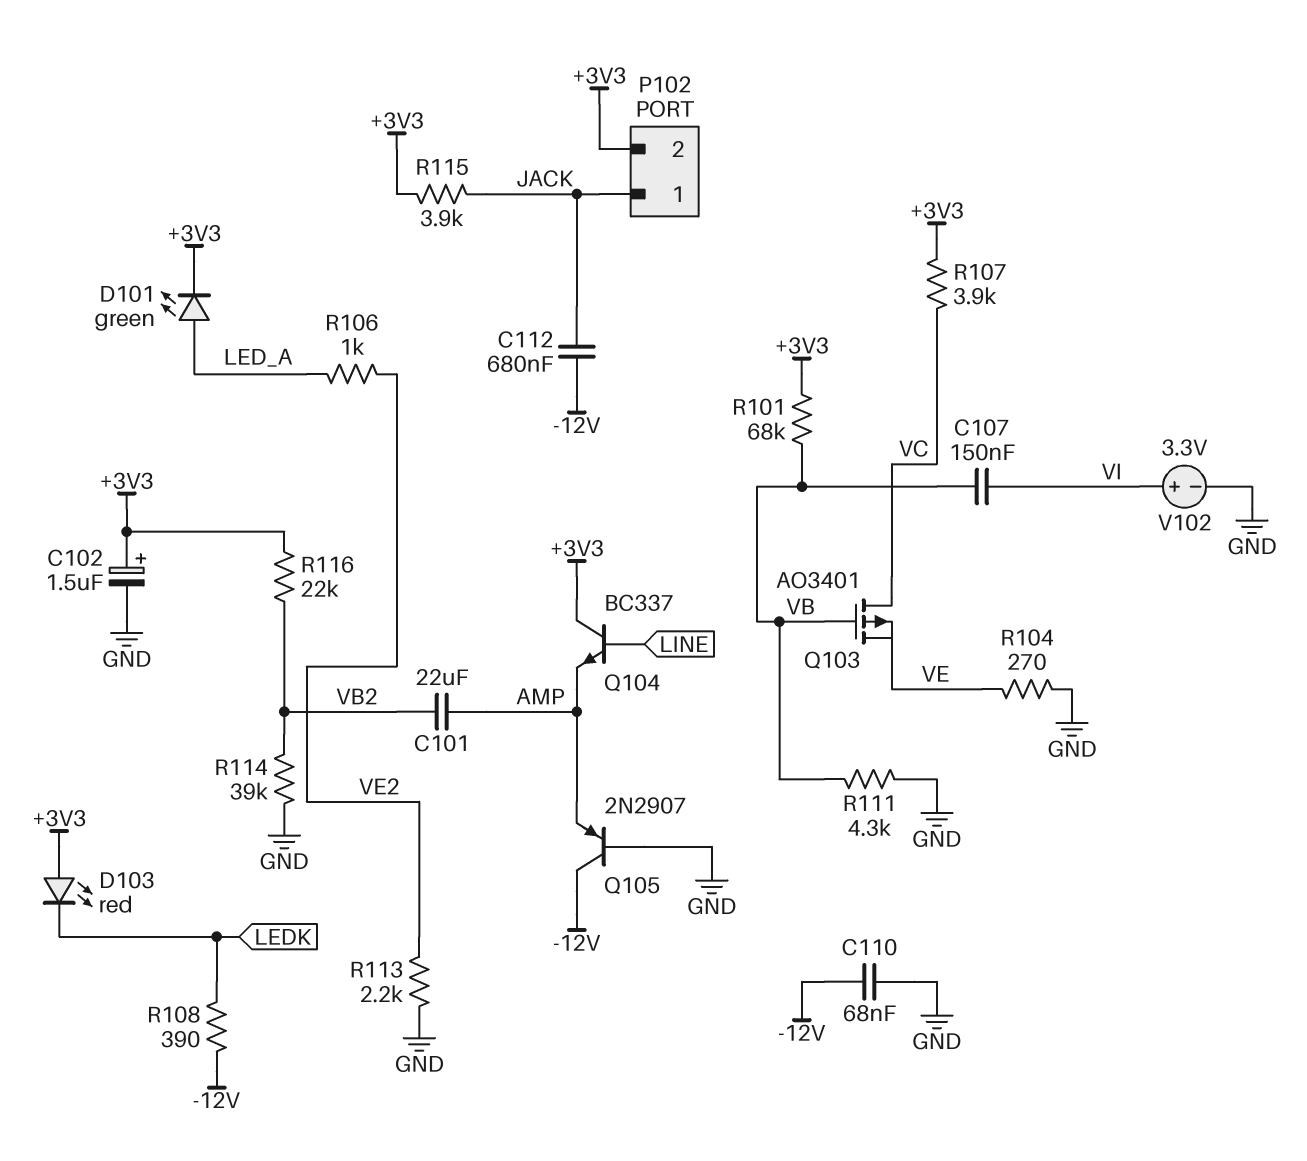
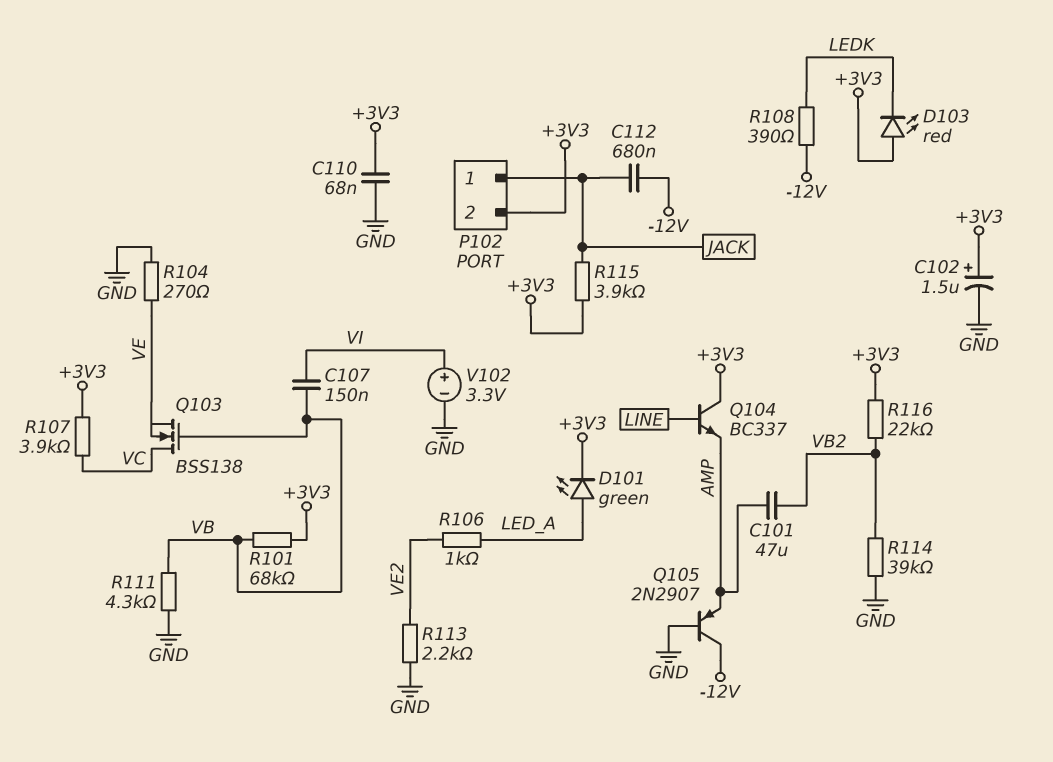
C101: 22uF (AMP, VB2) -> 47uF (AMP, VB2)
C110: 68nF (-12V, GND) -> 68nF (+3V3, GND)
Q103: PMOS AO3401 (G VB, D VC, S VE) -> NMOS BSS138 (G VB, D VC, S VE)

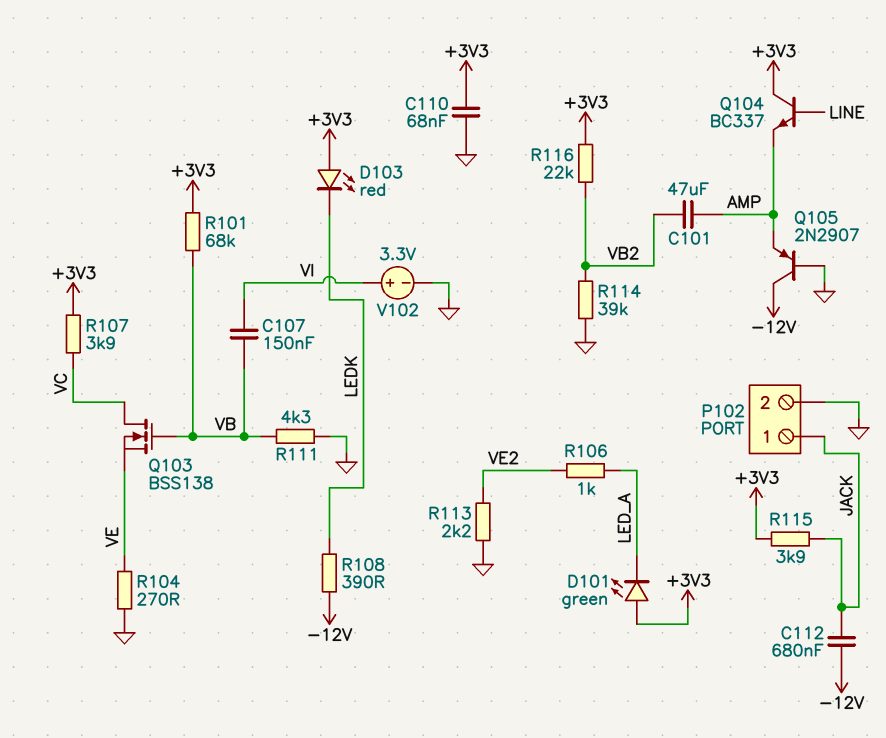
C102: 1.5uF (plus +3V3, minus GND) -> none
D101: LED green (A LED_A, K +3V3) -> LED green (A +3V3, K LED_A)
P102 pin 2: +3V3 -> GND

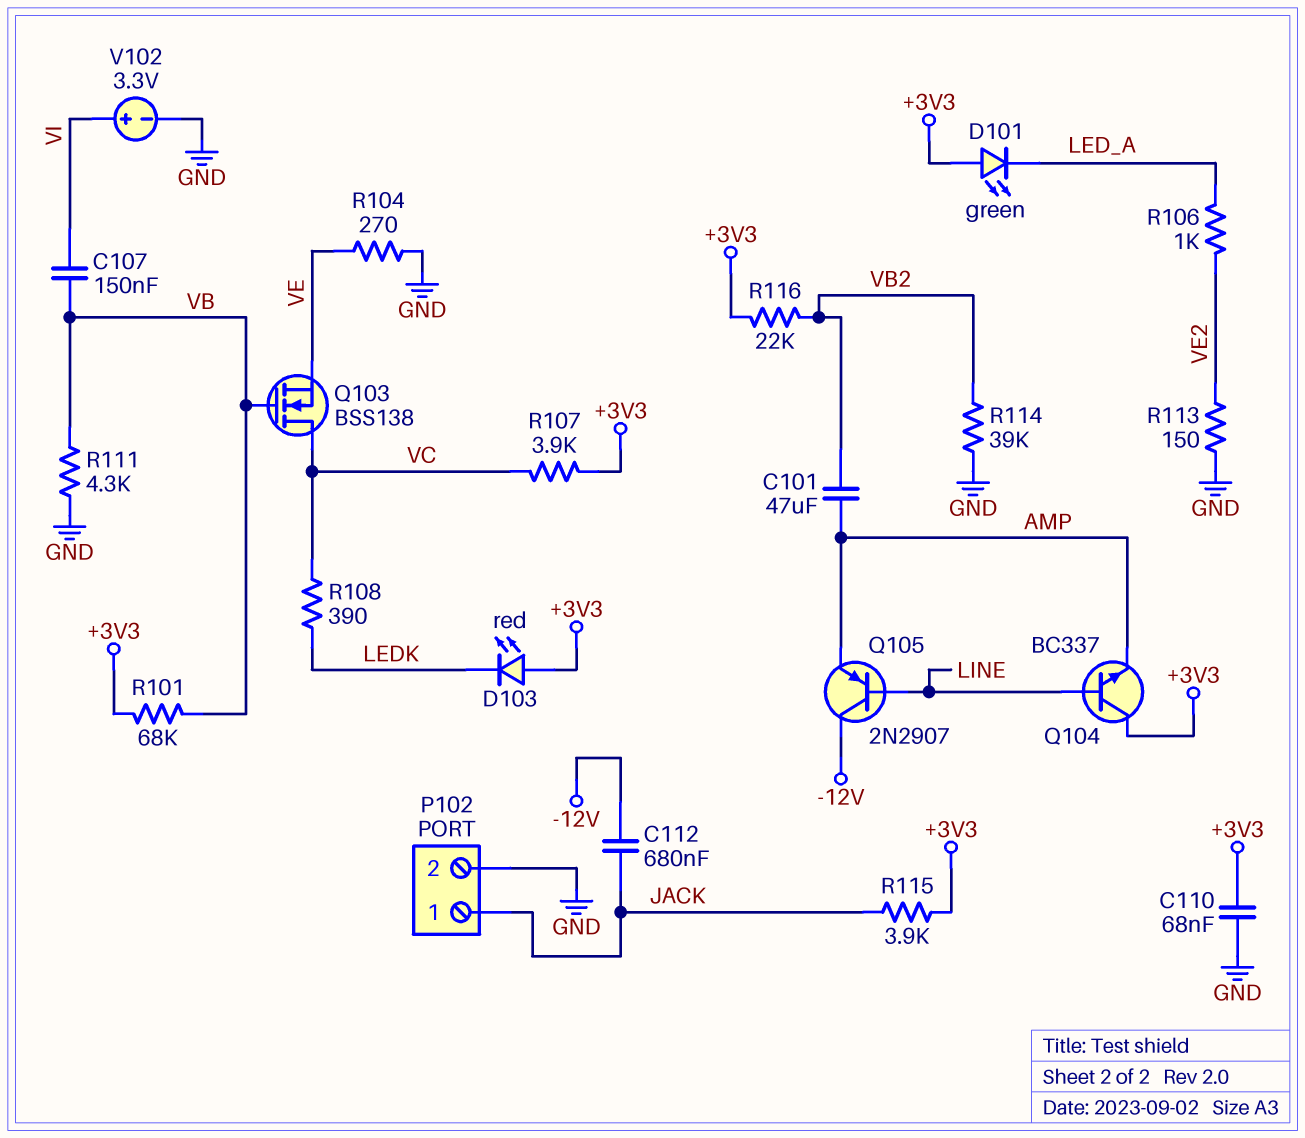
Q105: PNP 2N2907 (B GND, C -12V, E AMP) -> PNP 2N2907 (B LINE, C -12V, E AMP)
R108: 390 (-12V, LEDK) -> 390 (LEDK, VC)
R113: 2.2k (GND, VE2) -> 150 (GND, VE2)

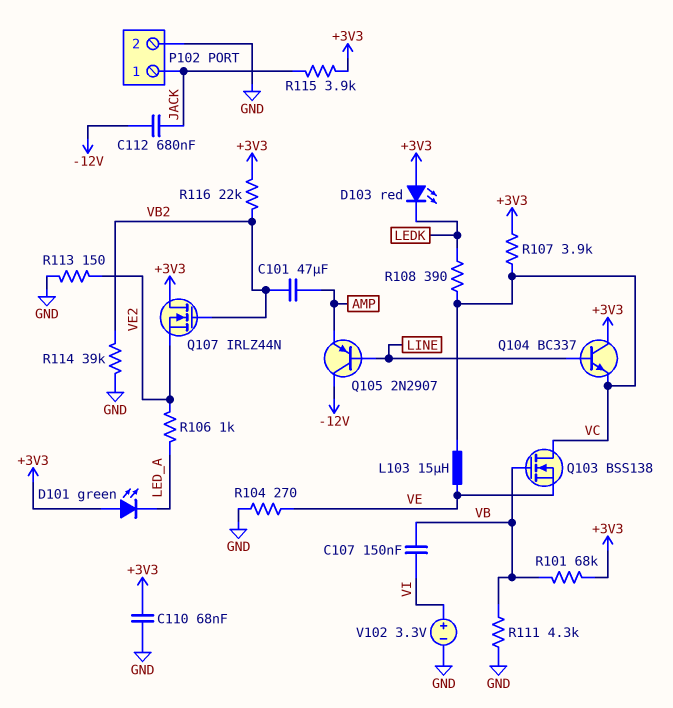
L103: none -> 15uH (VC, VE)
Q104: NPN BC337 (B LINE, C +3V3, E AMP) -> NPN BC337 (B LINE, C +3V3, E VC)
Q107: none -> NMOS IRLZ44N (G VB2, D +3V3, S VE2)

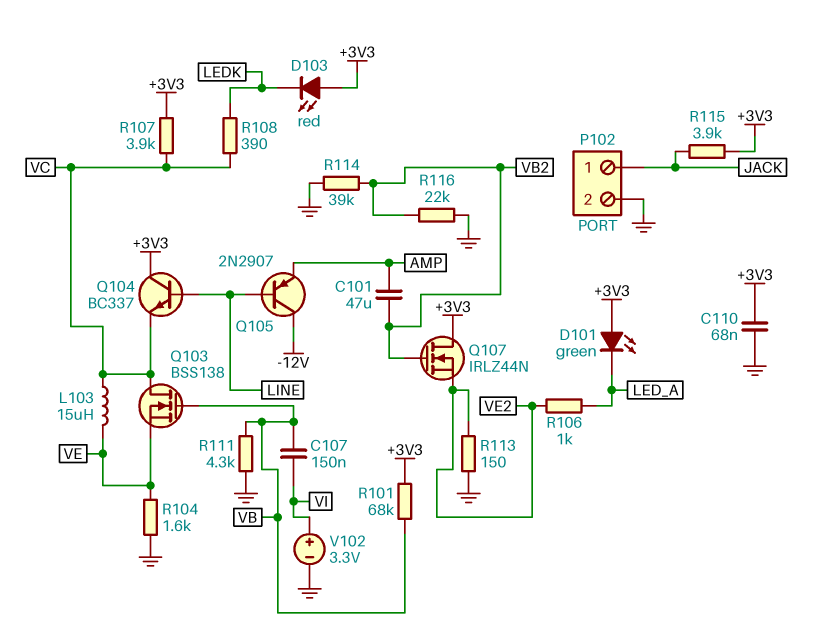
C112: 680nF (-12V, JACK) -> none
R104: 270 (GND, VE) -> 1.6k (GND, VE)
R116: 22k (+3V3, VB2) -> 22k (GND, VB2)

